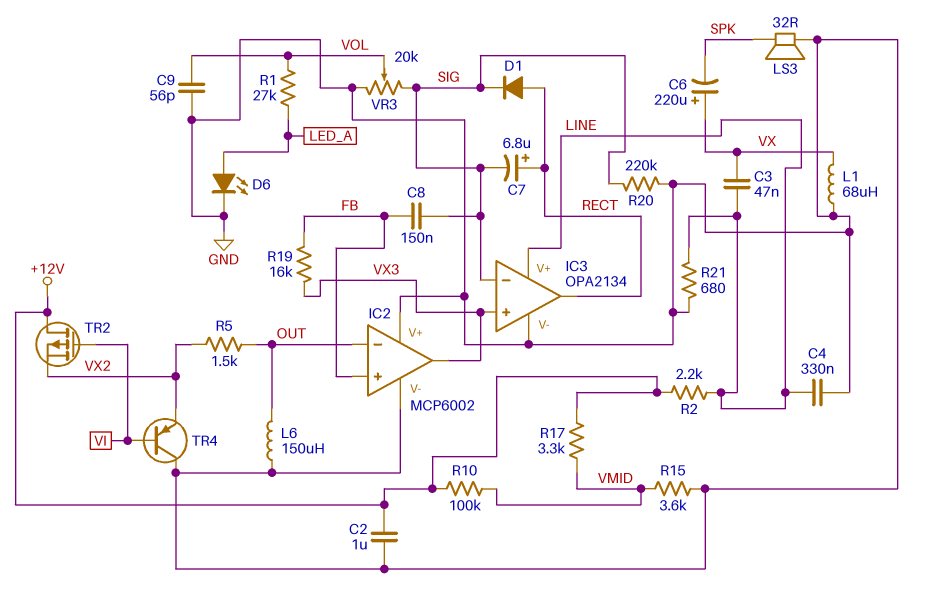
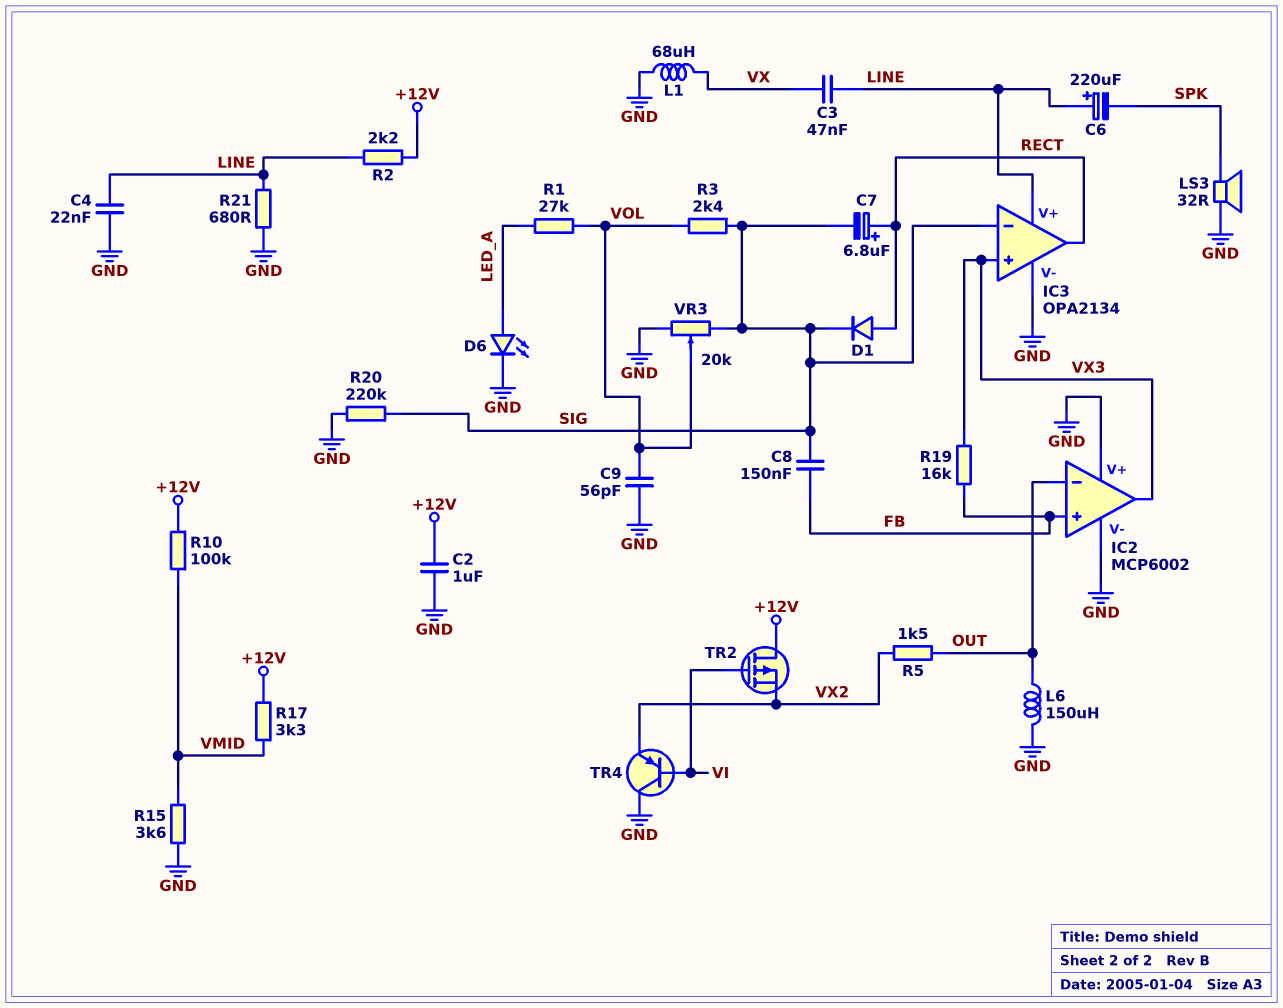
C4: 330nF (GND, LINE) -> 22nF (GND, LINE)
C6: 220uF (plus VX, minus SPK) -> 220uF (plus LINE, minus SPK)
R3: none -> 2.4k (SIG, VOL)

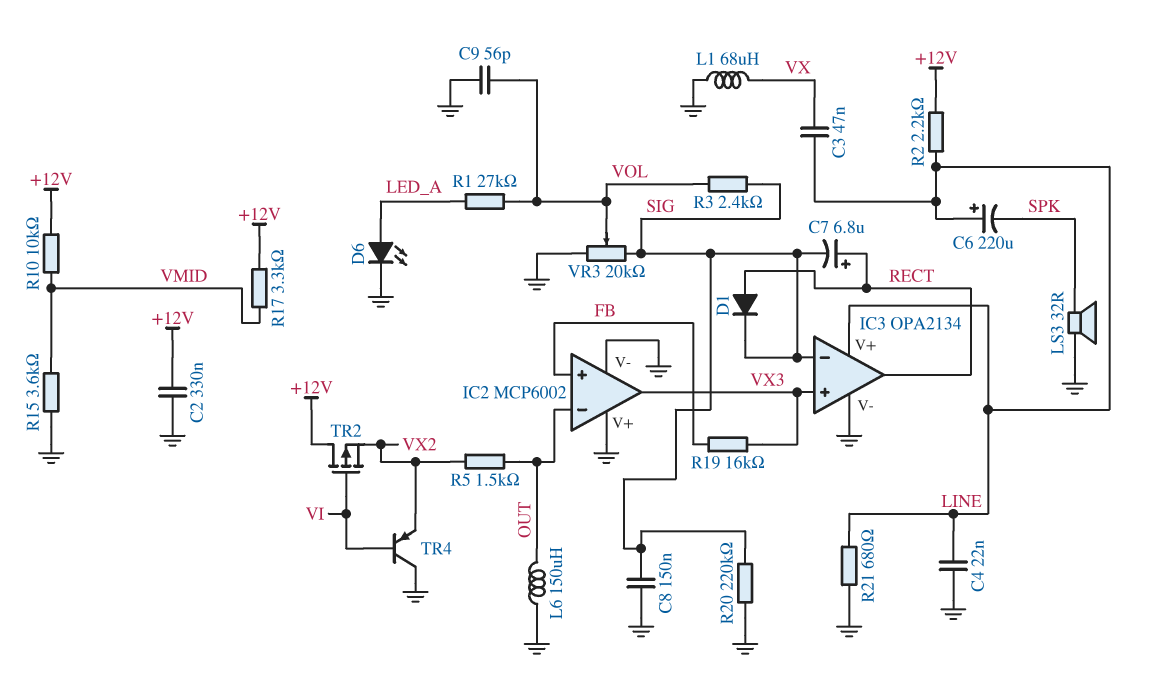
C2: 1uF (+12V, GND) -> 330nF (+12V, GND)
C8: 150nF (FB, SIG) -> 150nF (GND, SIG)
R10: 100k (+12V, VMID) -> 10k (+12V, VMID)

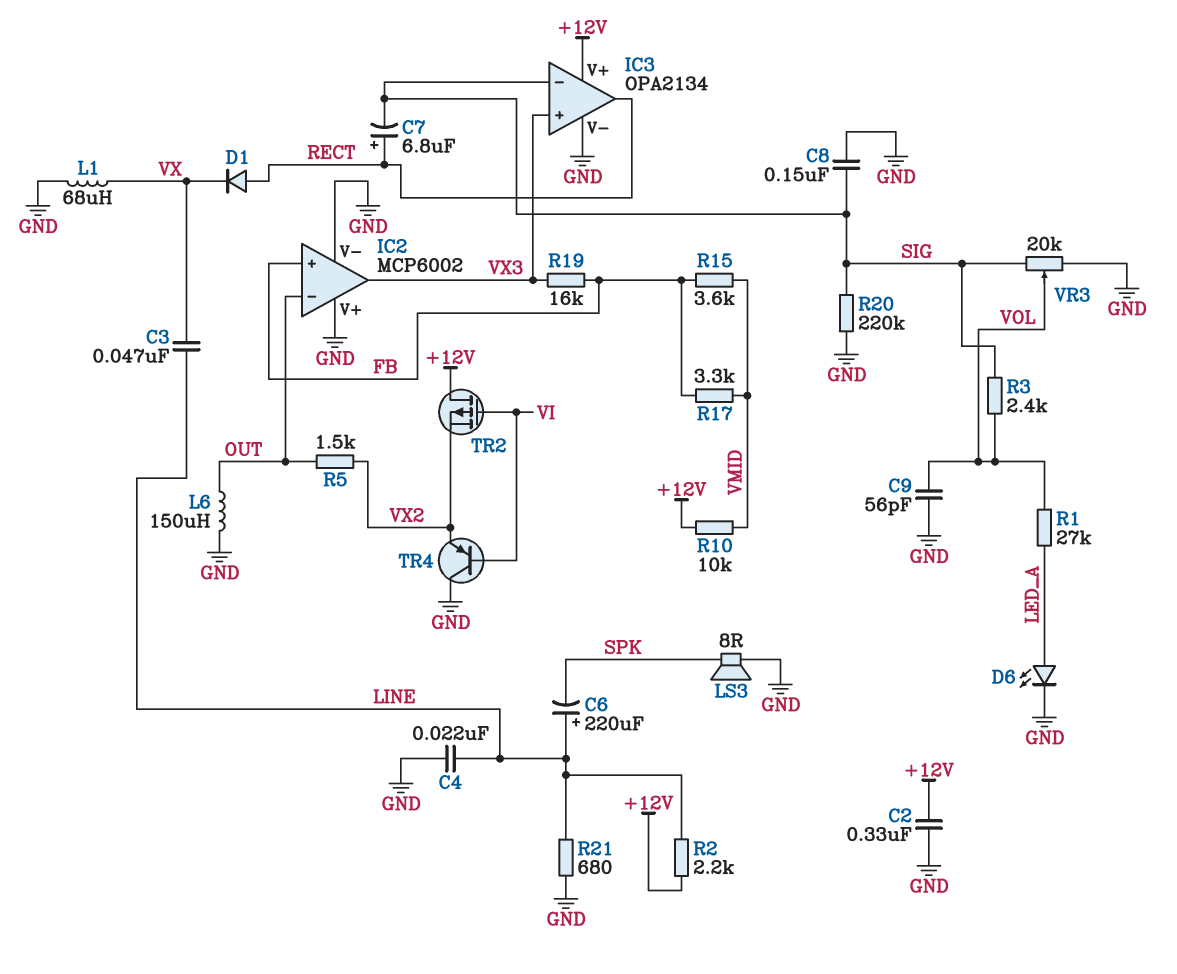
D1: diode (A RECT, K SIG) -> diode (A RECT, K VX)
IC3 pin V+: LINE -> +12V
LS3: speaker 32R (GND, SPK) -> speaker 8R (GND, SPK)
R15: 3.6k (GND, VMID) -> 3.6k (FB, VMID)
R17: 3.3k (+12V, VMID) -> 3.3k (FB, VMID)

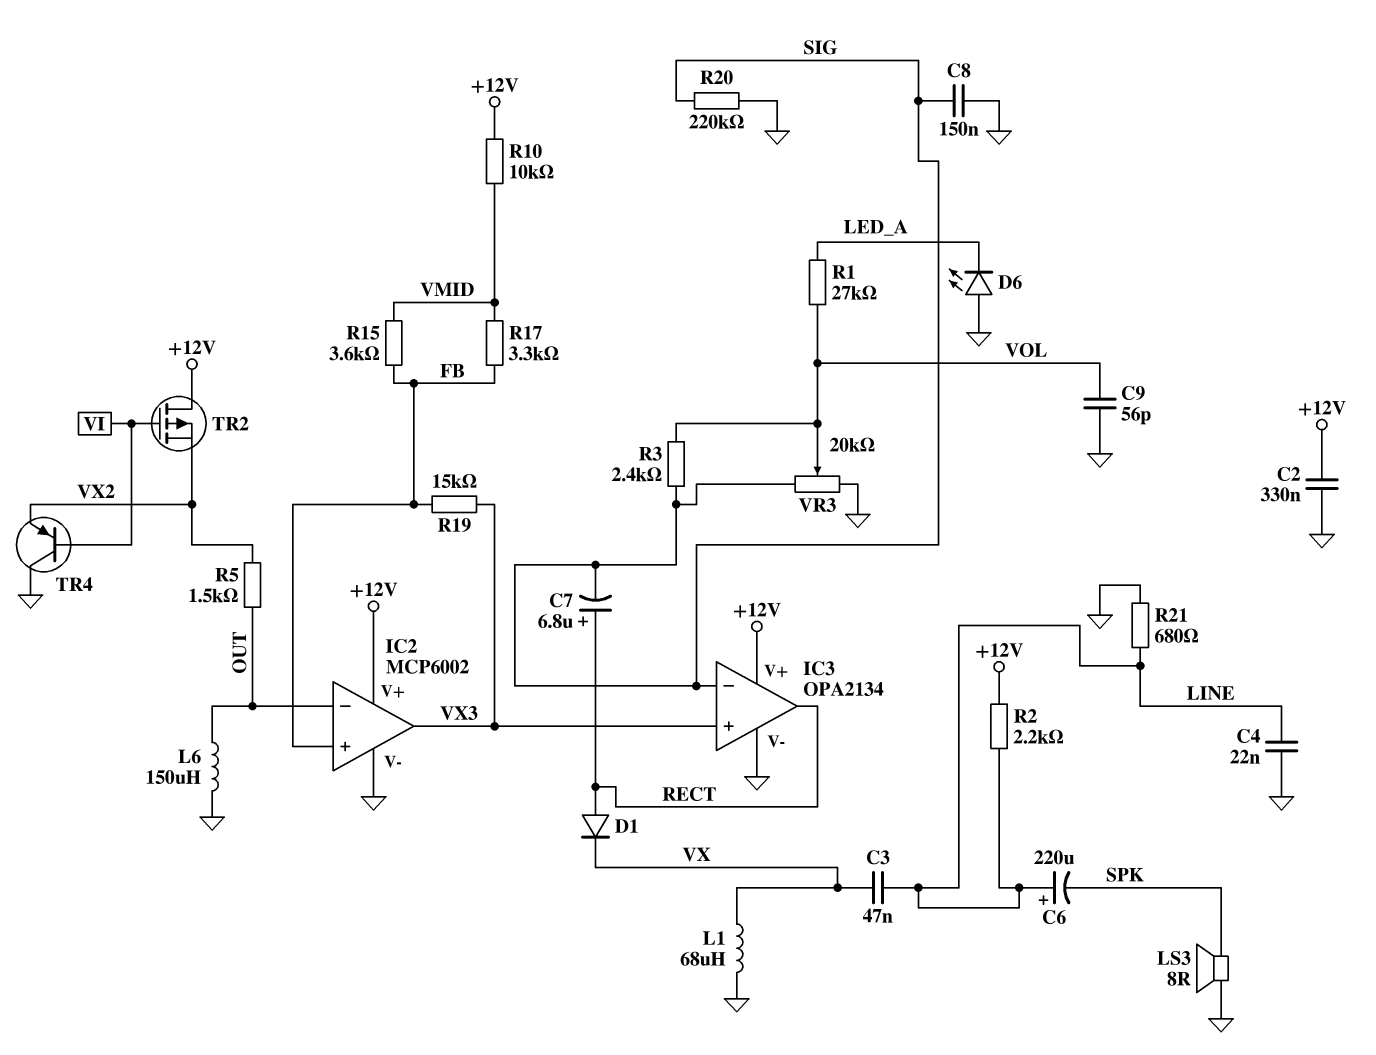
D6: LED (A LED_A, K GND) -> LED (A GND, K LED_A)
IC2 pin V+: GND -> +12V
R19: 16k (FB, VX3) -> 15k (FB, VX3)

